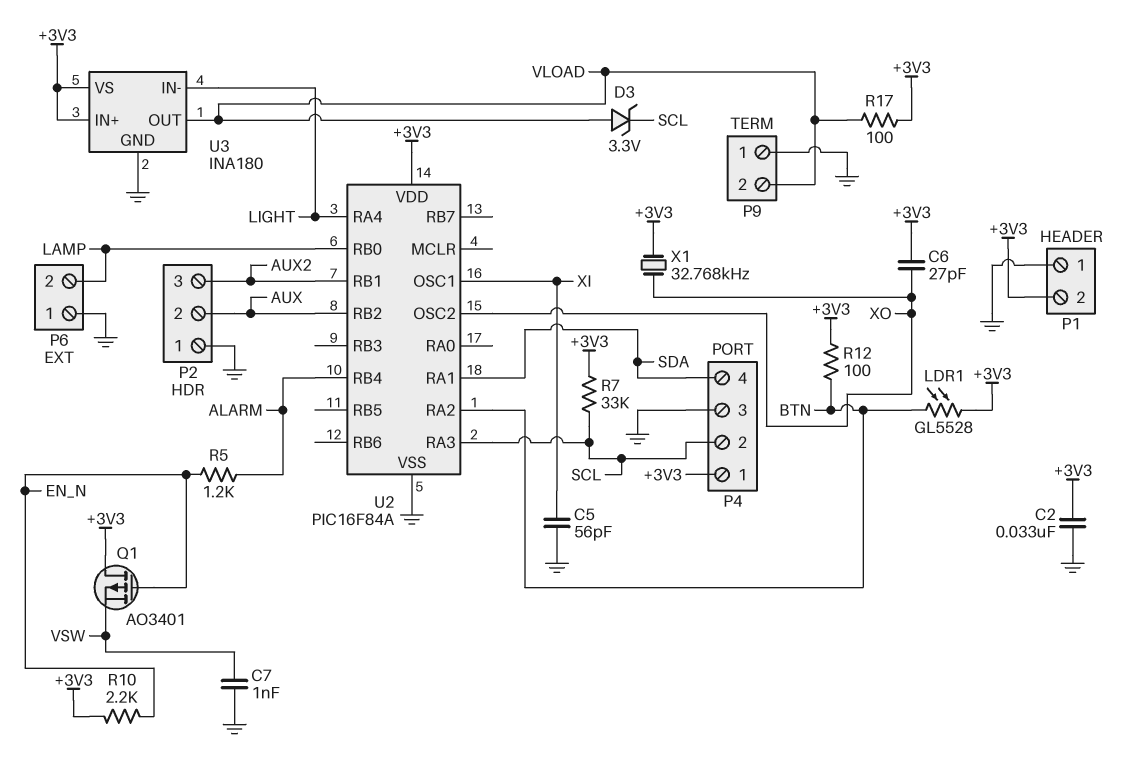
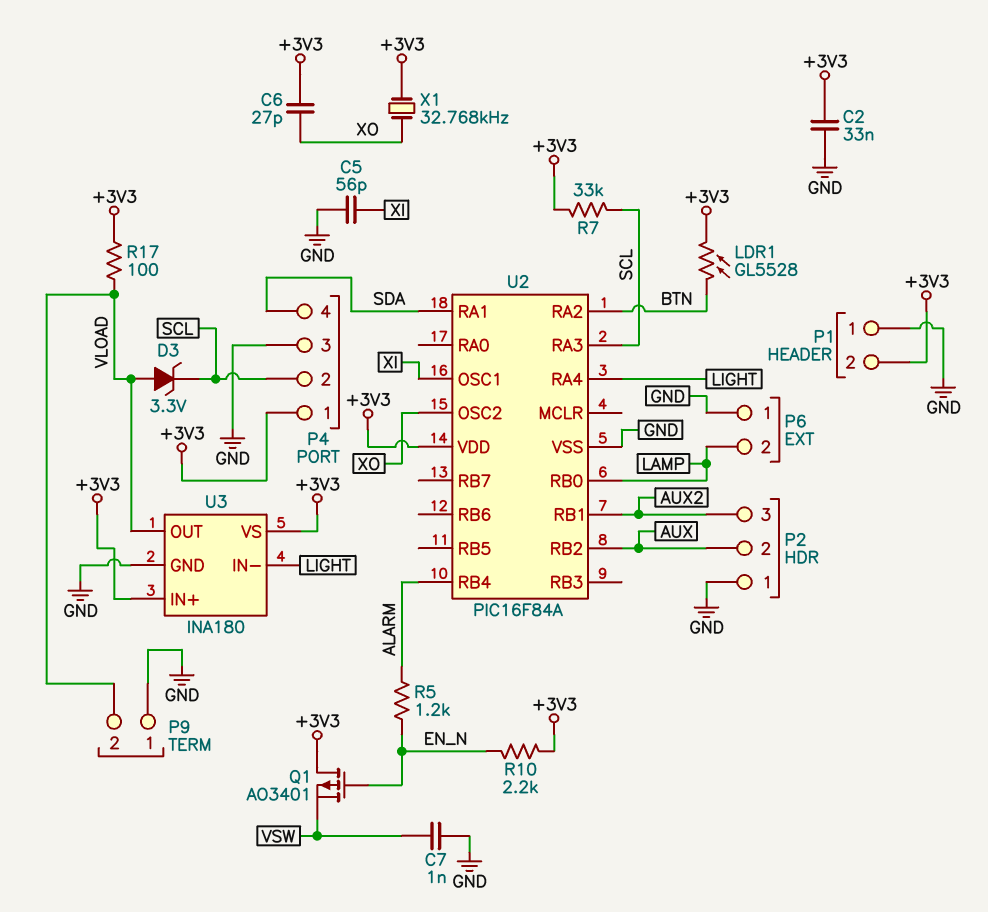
R12: 100 (+3V3, BTN) -> none

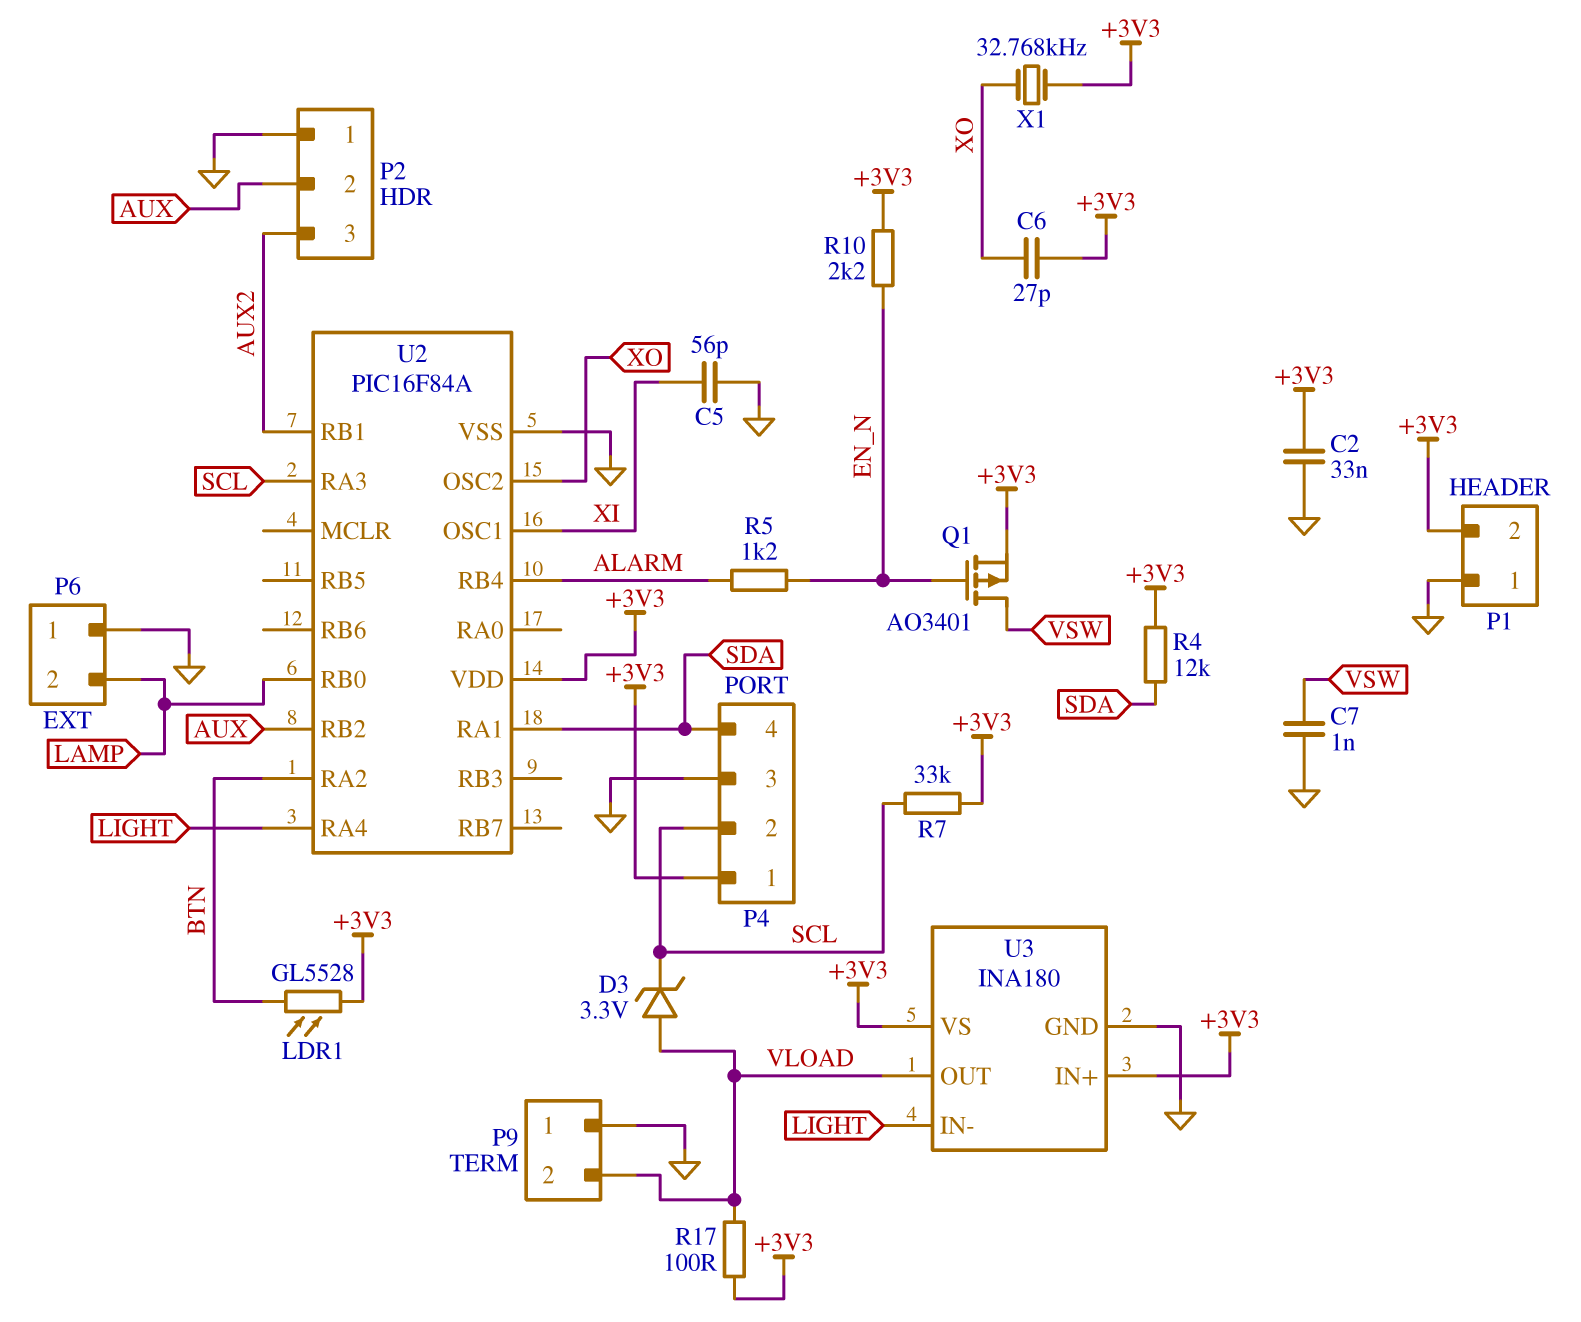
Q1: PMOS AO3401 (G EN_N, D +3V3, S VSW) -> PMOS AO3401 (G EN_N, D VSW, S +3V3)
R4: none -> 12k (+3V3, SDA)

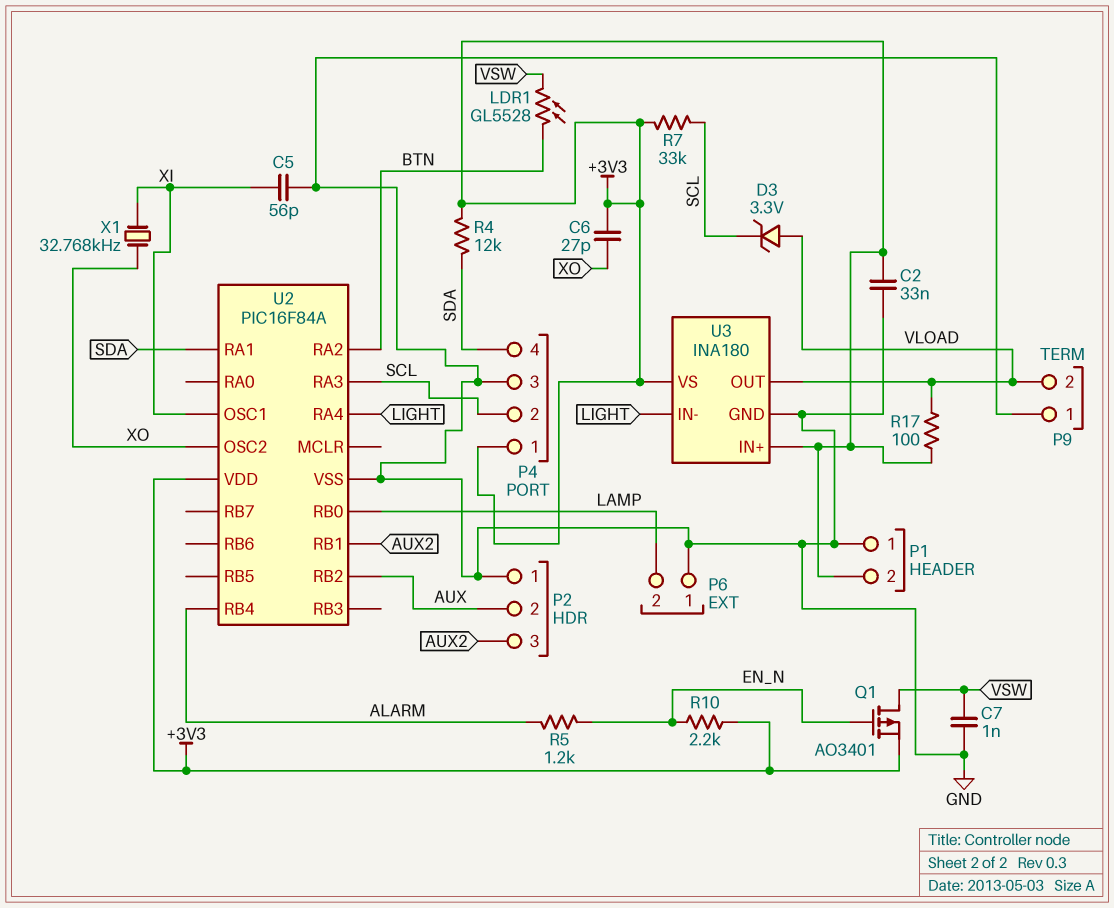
LDR1: GL5528 (+3V3, BTN) -> GL5528 (BTN, VSW)
X1: 32.768kHz (+3V3, XO) -> 32.768kHz (XI, XO)

